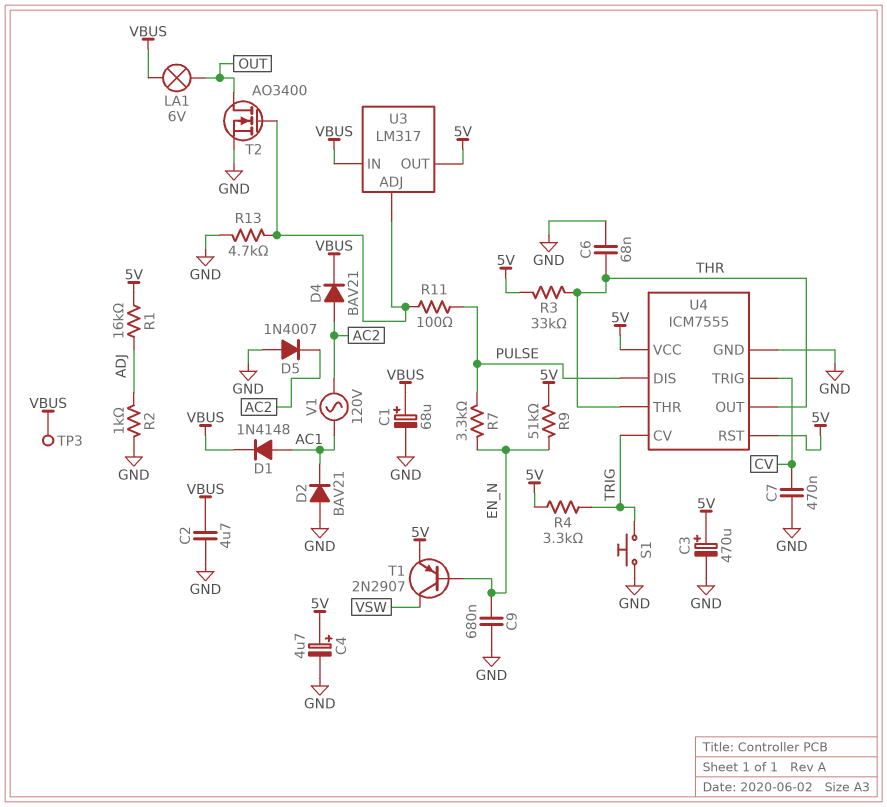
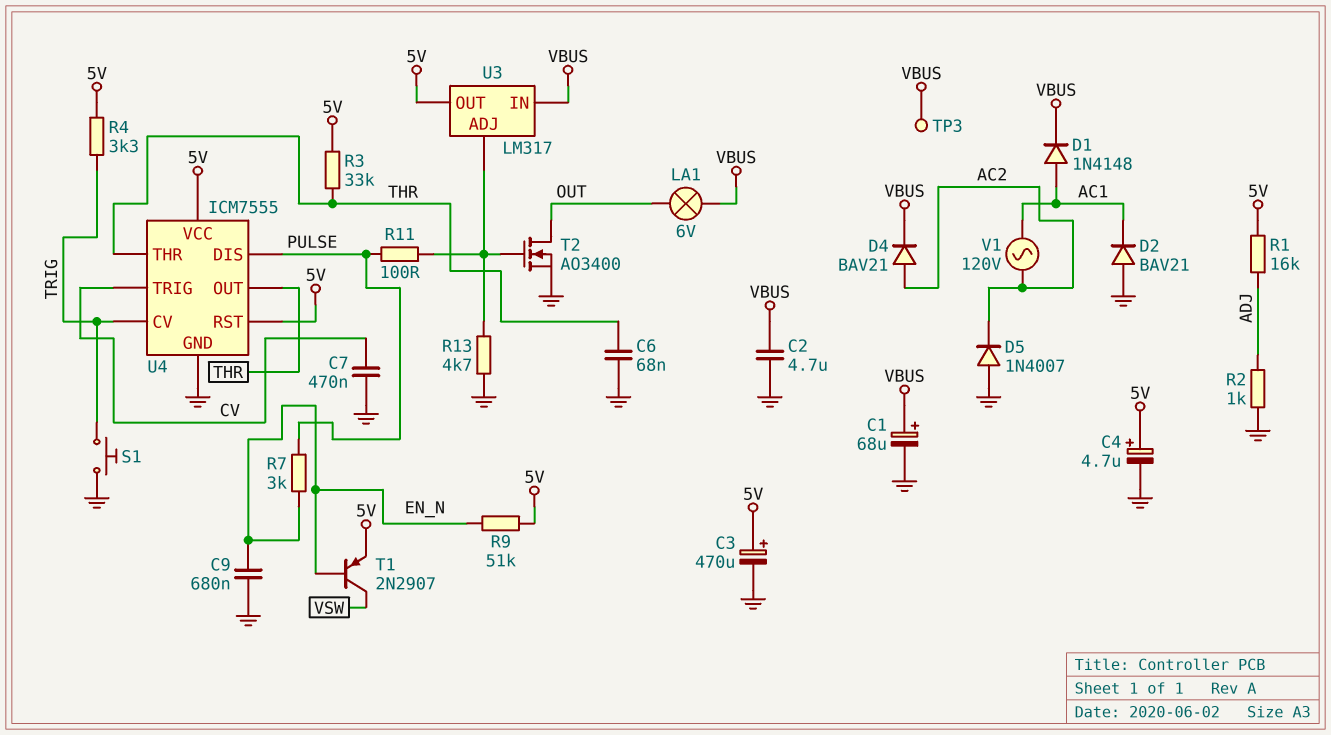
R7: 3.3k (EN_N, PULSE) -> 3k (EN_N, PULSE)

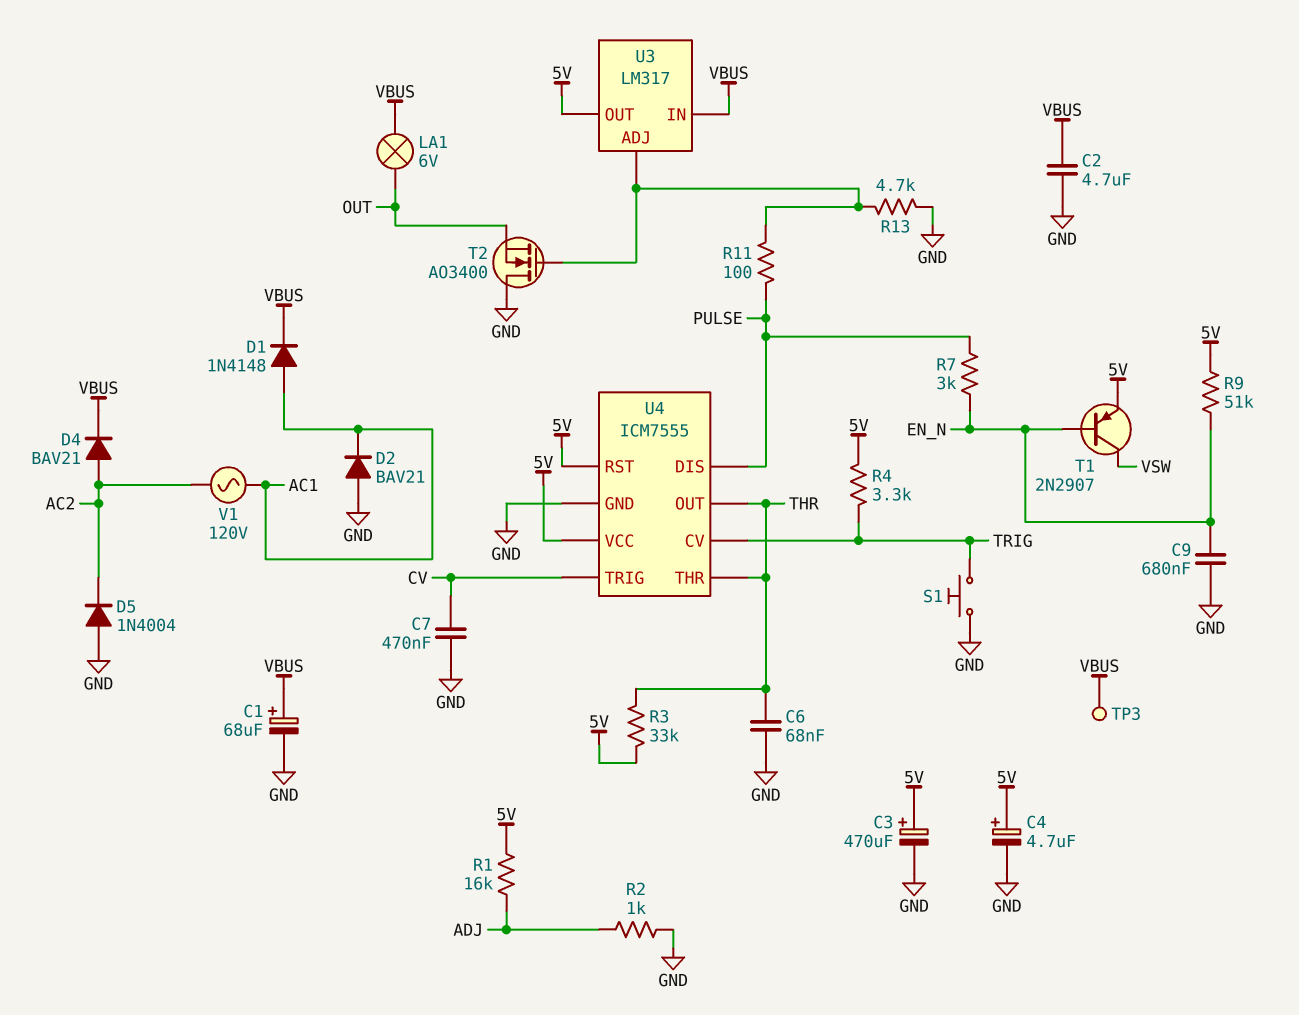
D5: diode 1N4007 (A GND, K AC2) -> diode 1N4004 (A GND, K AC2)
T2: NMOS AO3400 (G U3/ADJ, D OUT, S GND) -> NMOS AO3400 (G U3/ADJ, D GND, S OUT)

